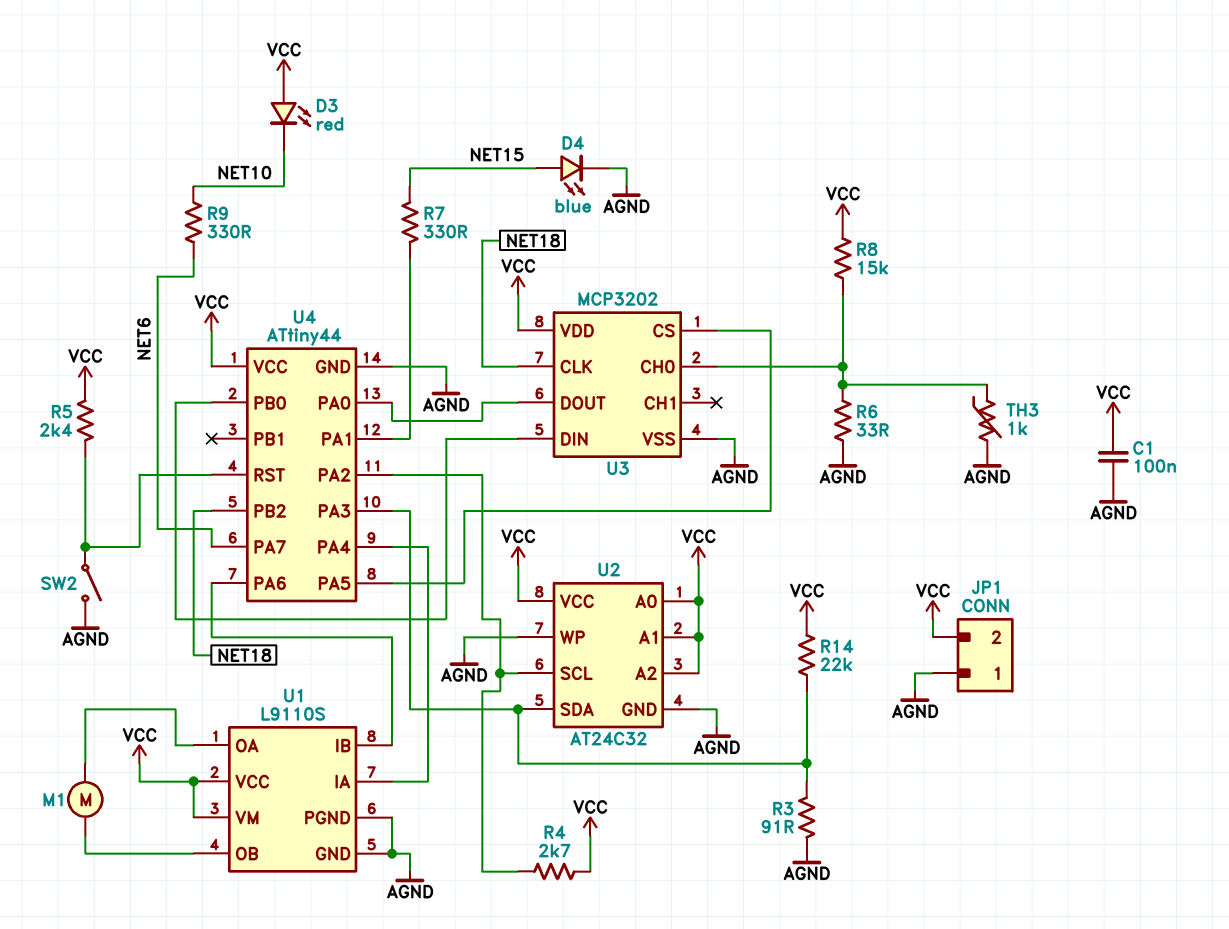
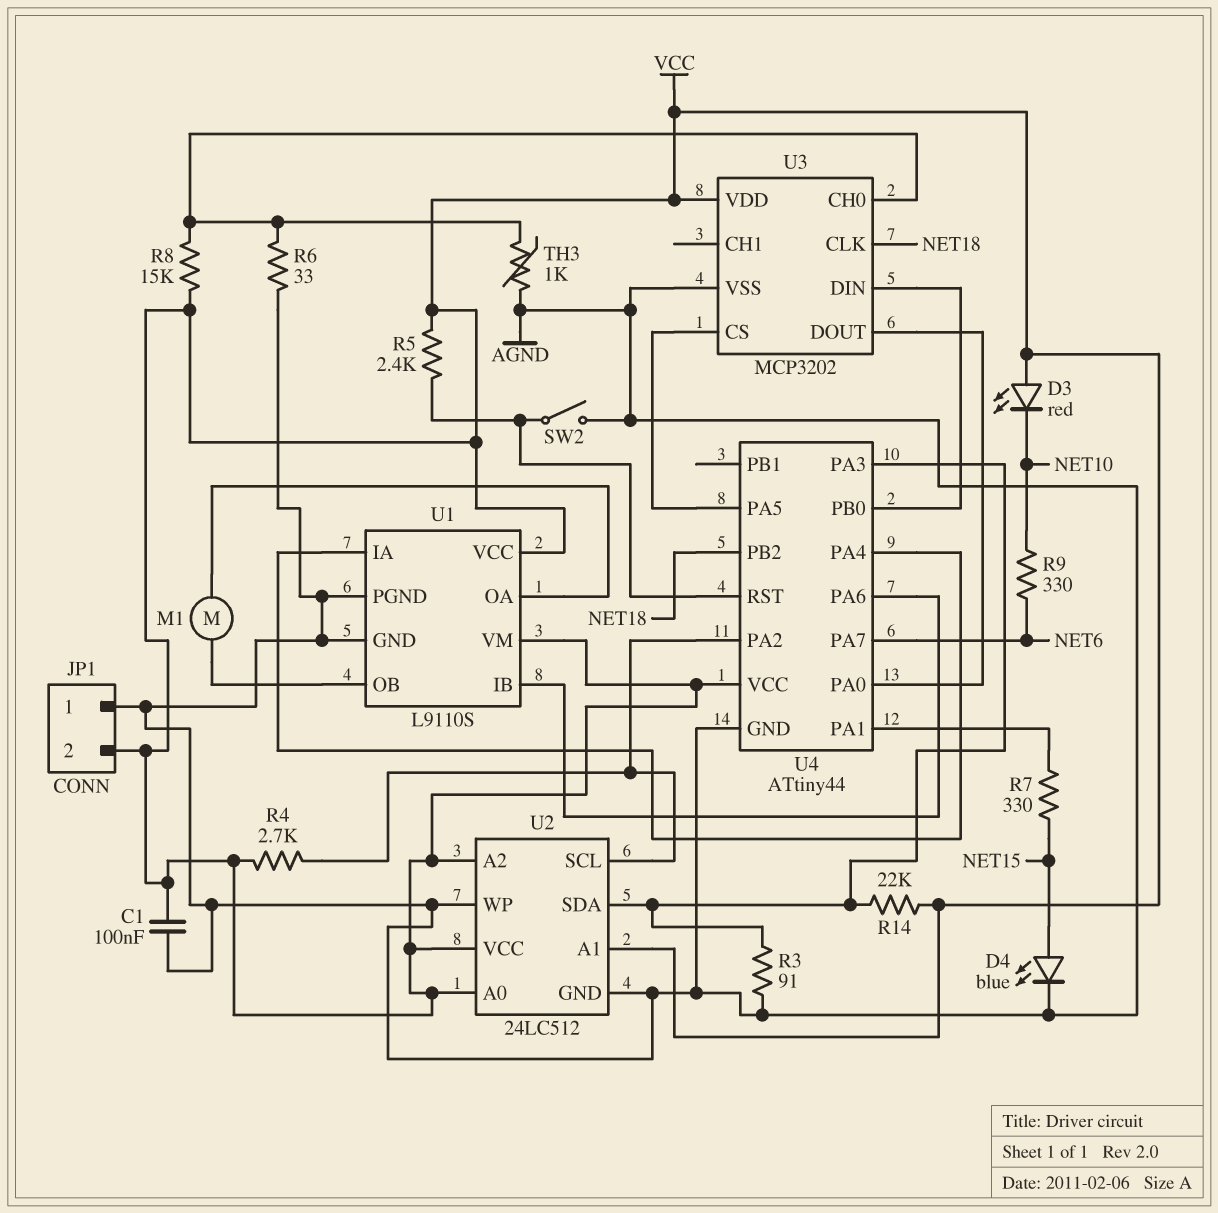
U2: AT24C32 -> 24LC512

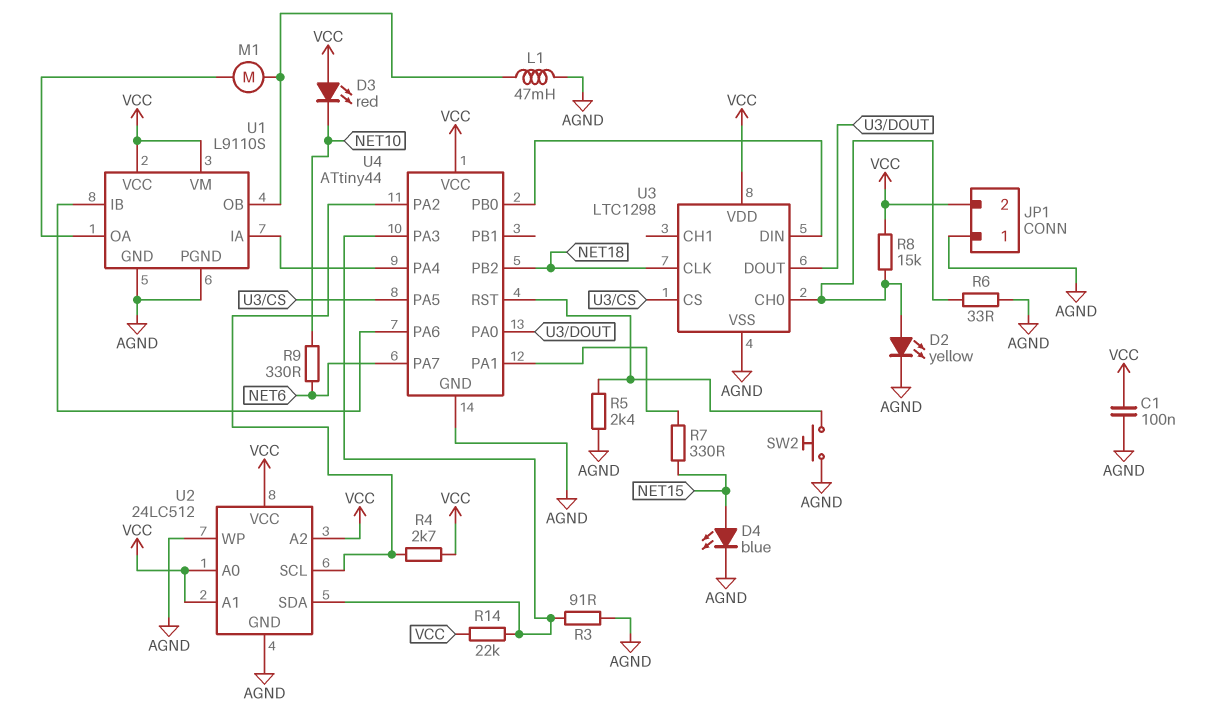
D2: none -> LED yellow (A U3/CH0, K AGND)
L1: none -> 47mH (AGND, U1/OB)
R5: 2.4k (U4/RST, VCC) -> 2.4k (AGND, U4/RST)
SW2: switch (AGND, U4/RST) -> button (AGND, U4/RST)
TH3: 1k (AGND, U3/CH0) -> none
U3: MCP3202 -> LTC1298

